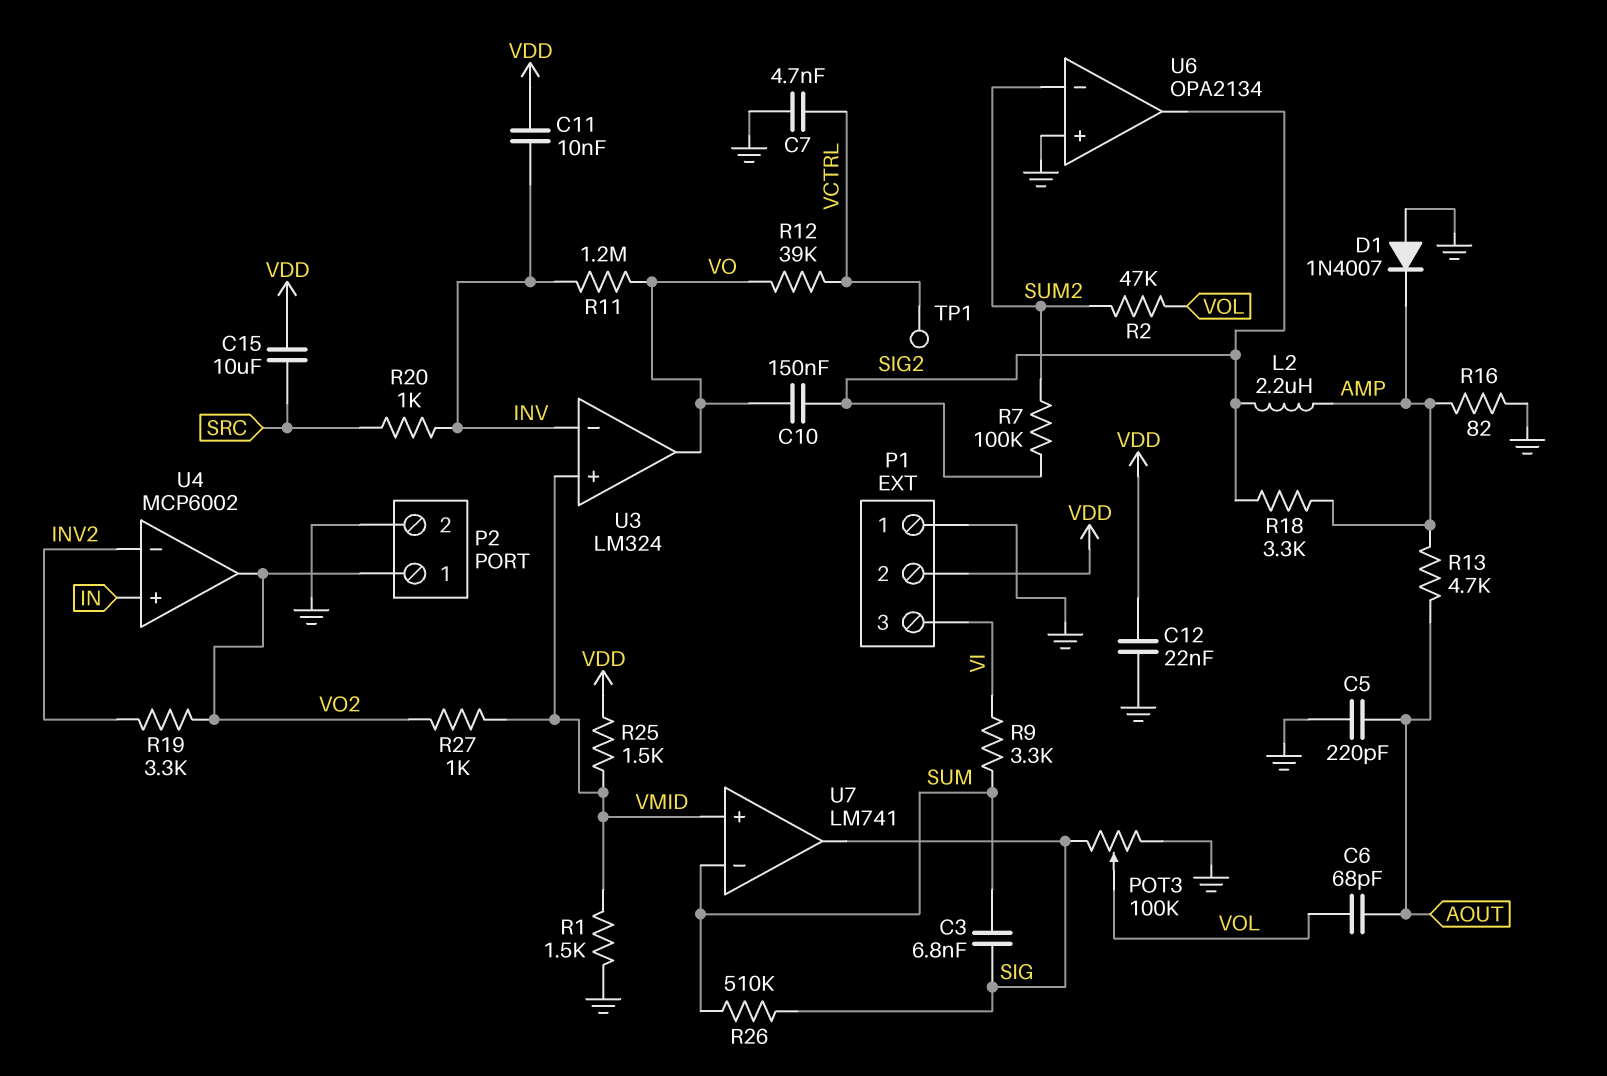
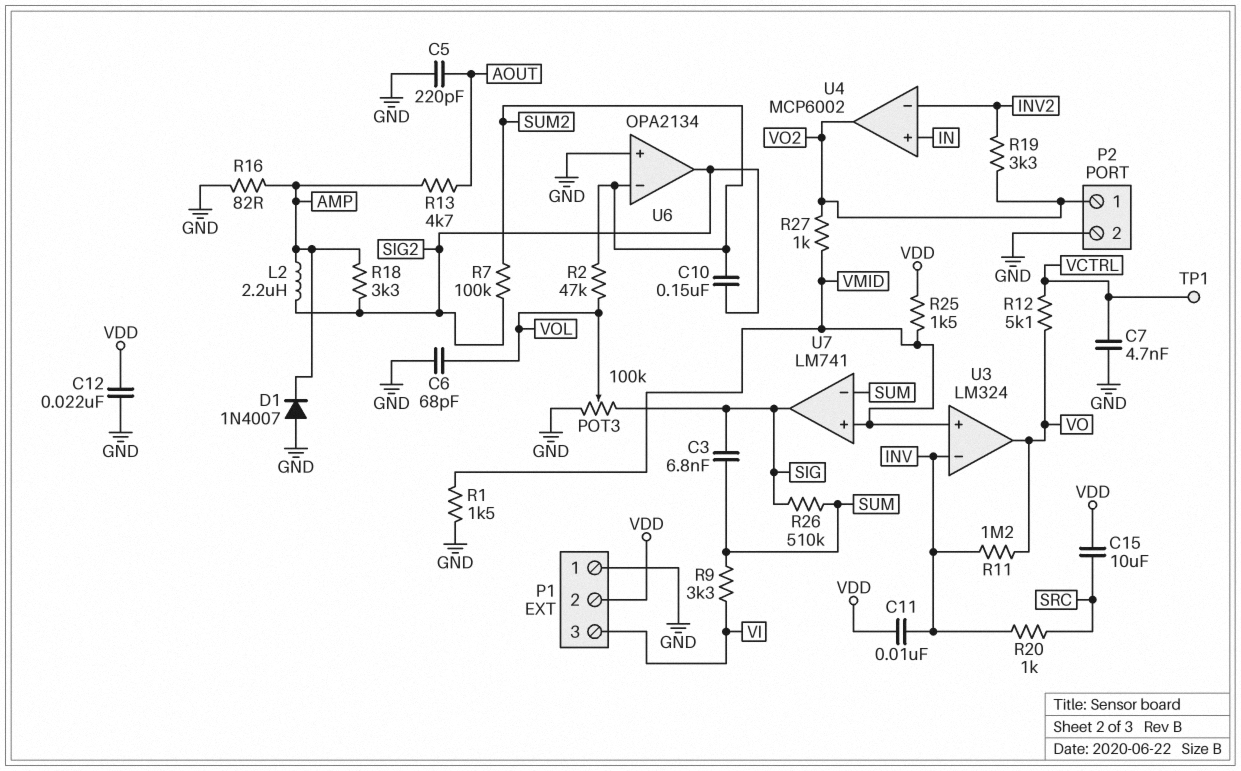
C6: 68pF (AOUT, VOL) -> 68pF (GND, VOL)
C10: 150nF (SIG2, VO) -> 150nF (SIG2, SUM2)
R12: 39k (VCTRL, VO) -> 5.1k (VCTRL, VO)

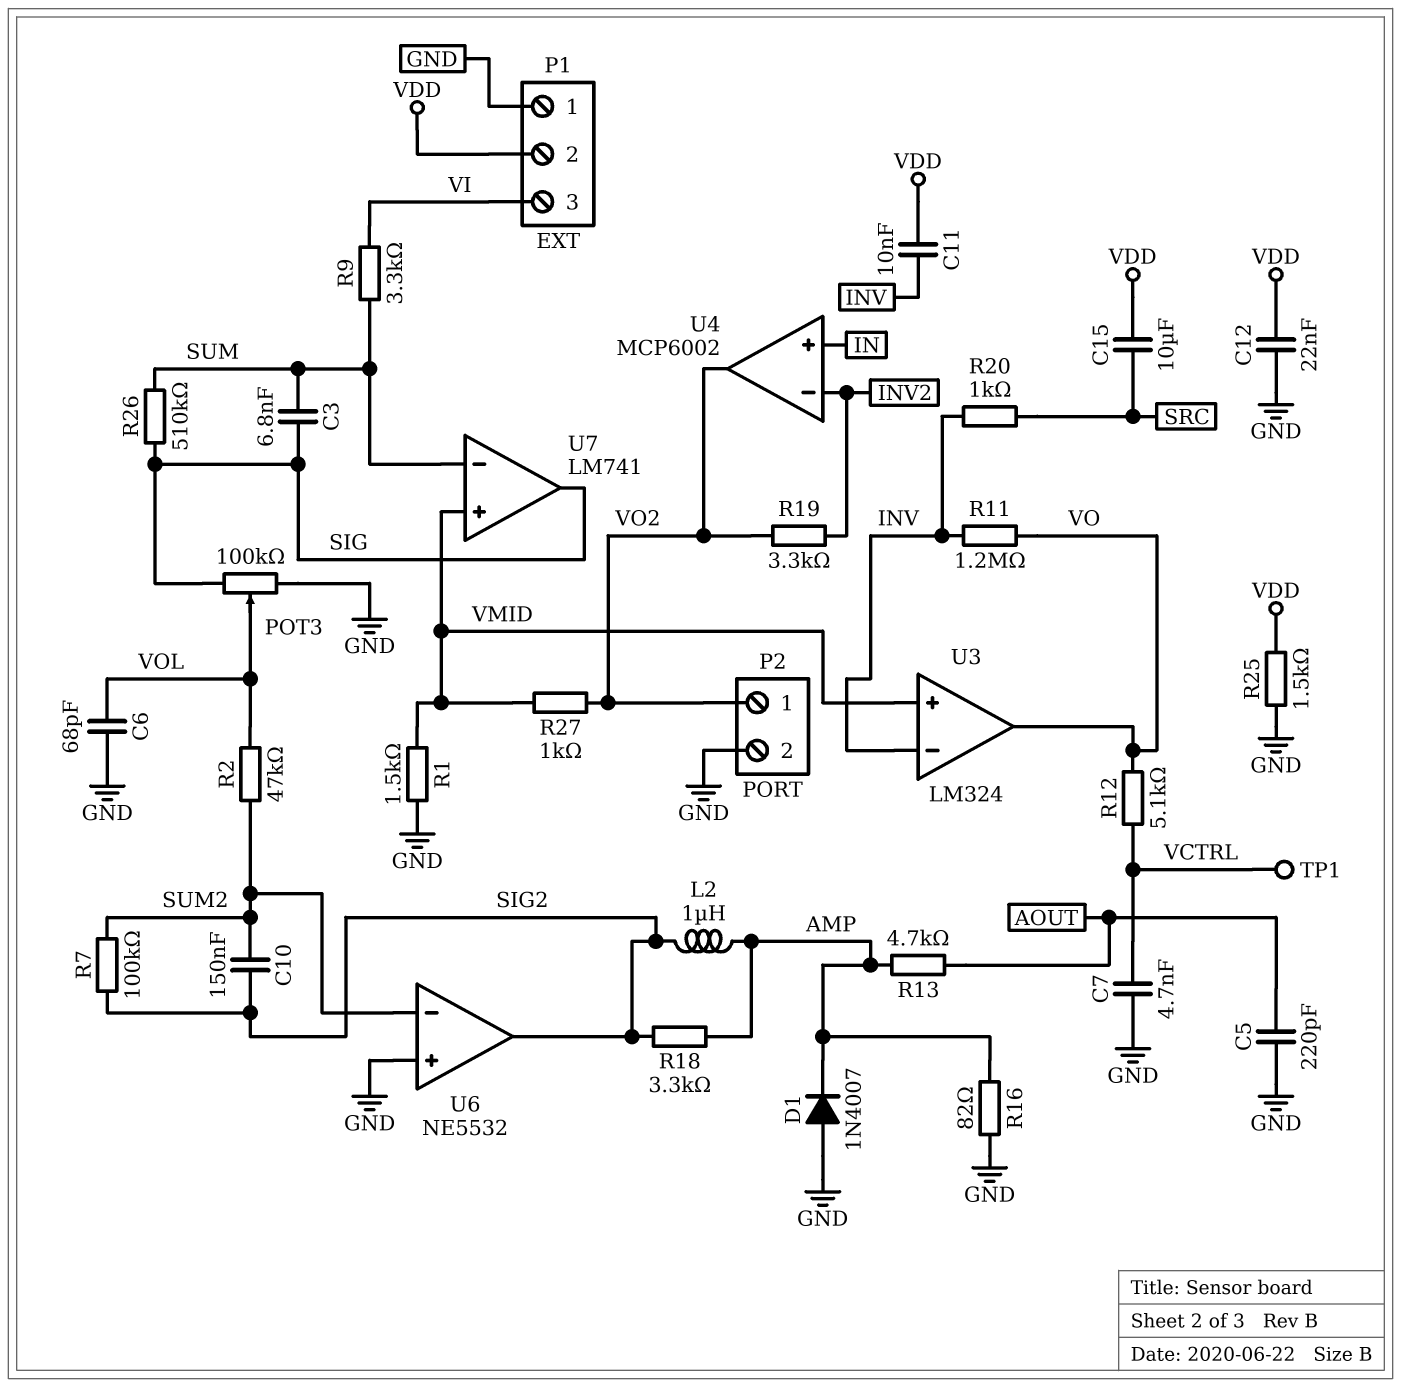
L2: 2.2uH (AMP, SIG2) -> 1uH (AMP, SIG2)
R25: 1.5k (VDD, VMID) -> 1.5k (GND, VDD)
U6: OPA2134 -> NE5532

